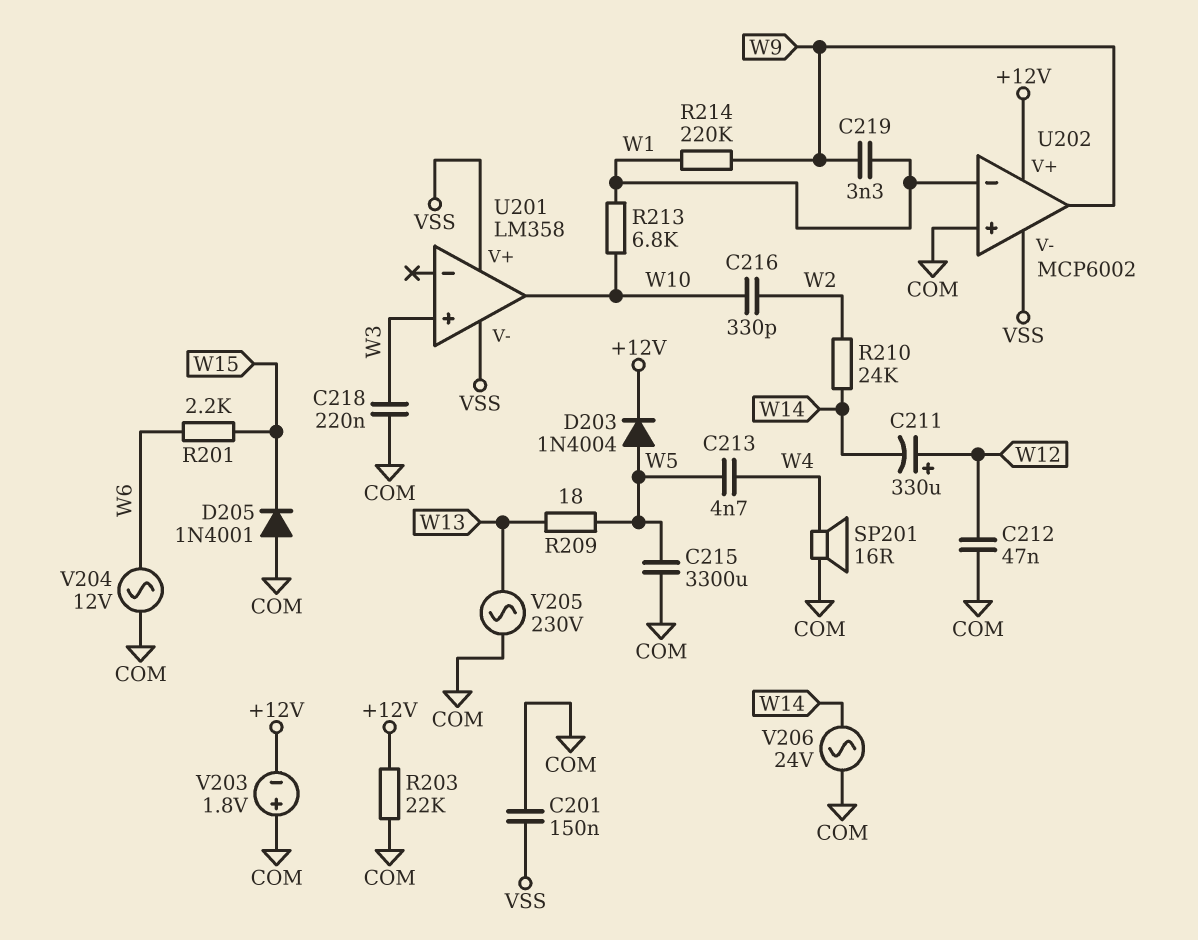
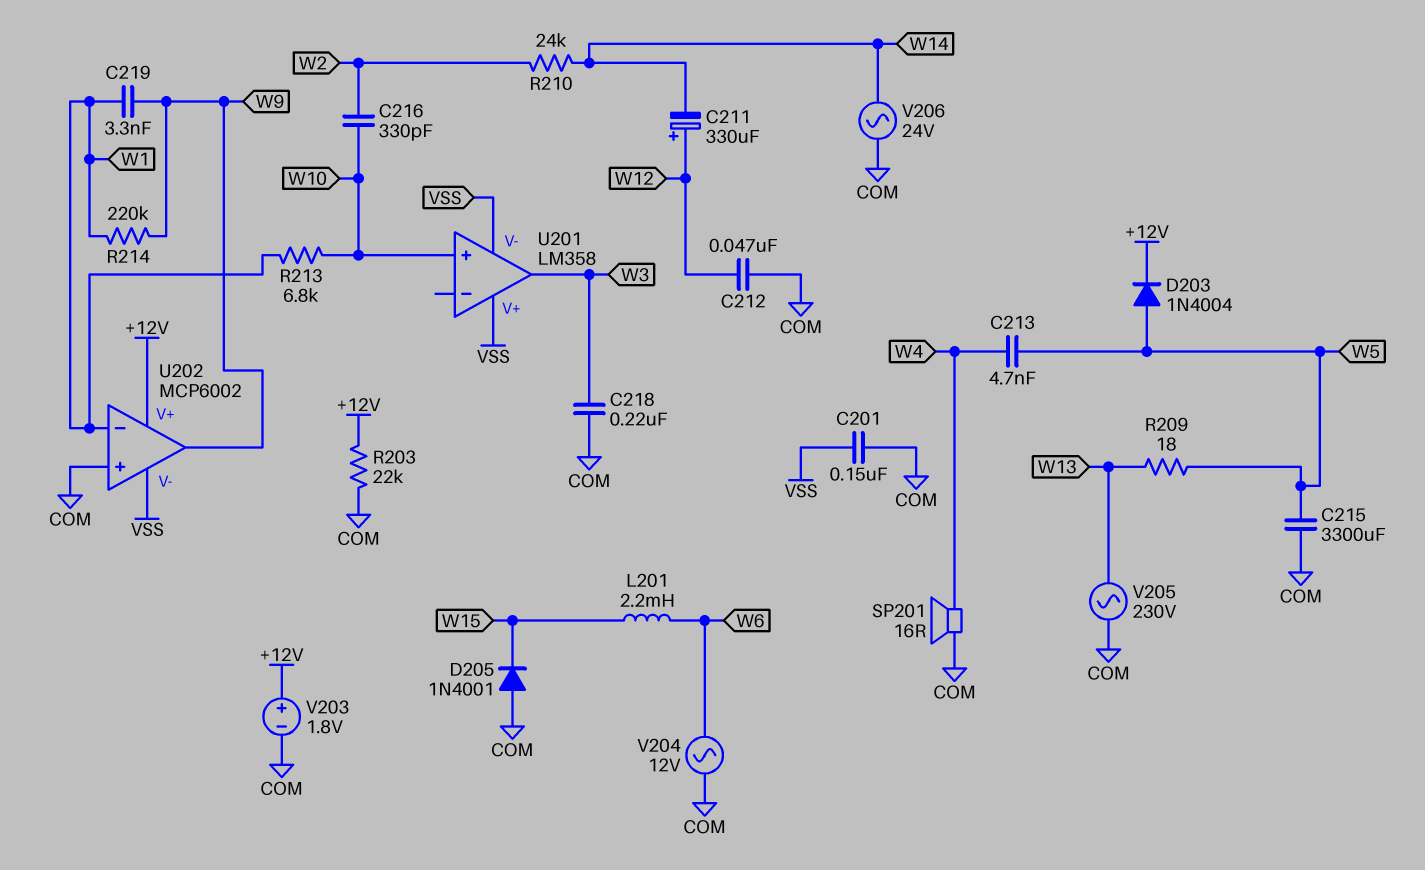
L201: none -> 2.2mH (W6, W15)
R201: 2.2k (W6, W15) -> none
U201 pin in+: W3 -> W10
U201 pin out: W10 -> W3
V203: 1.8V (plus COM, minus +12V) -> 1.8V (plus +12V, minus COM)

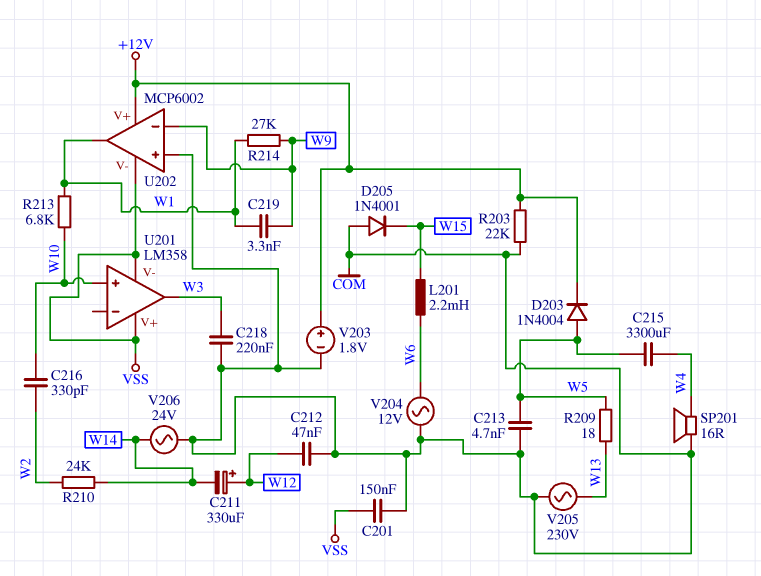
C213: 4.7nF (W4, W5) -> 4.7nF (COM, W5)
C215: 3300uF (COM, W5) -> 3300uF (W4, W5)
R214: 220k (W1, W9) -> 27k (W1, W9)
U202 pin in-: W1 -> W9
U202 pin out: W9 -> W1

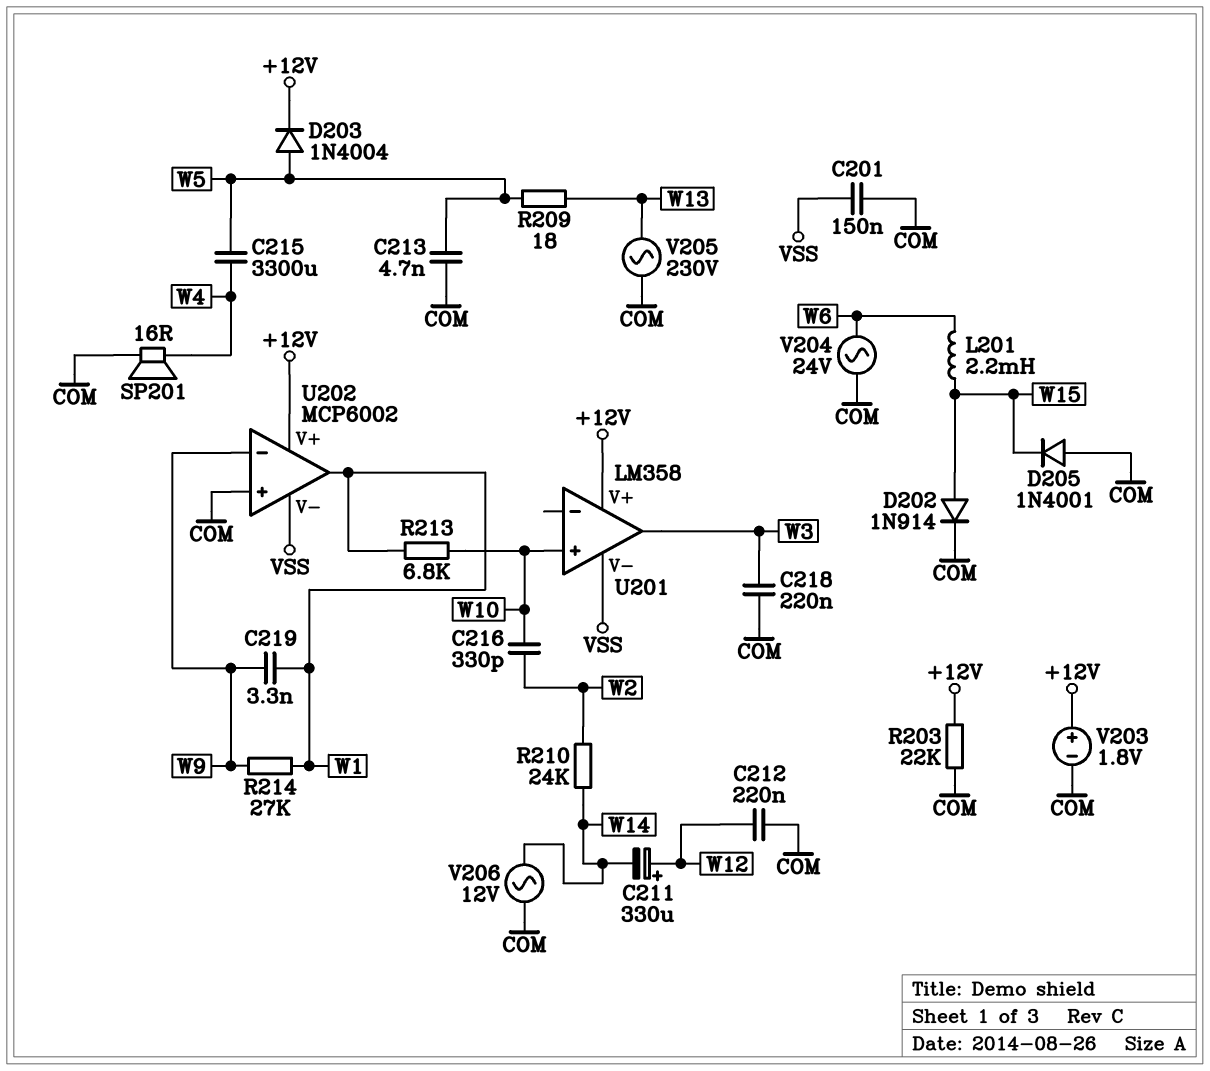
C212: 47nF (COM, W12) -> 220nF (COM, W12)
D202: none -> diode 1N914 (A W15, K COM)
U201 pin V+: VSS -> +12V
V204: AC 12V (COM, W6) -> AC 24V (COM, W6)
V206: AC 24V (COM, W14) -> AC 12V (COM, W14)

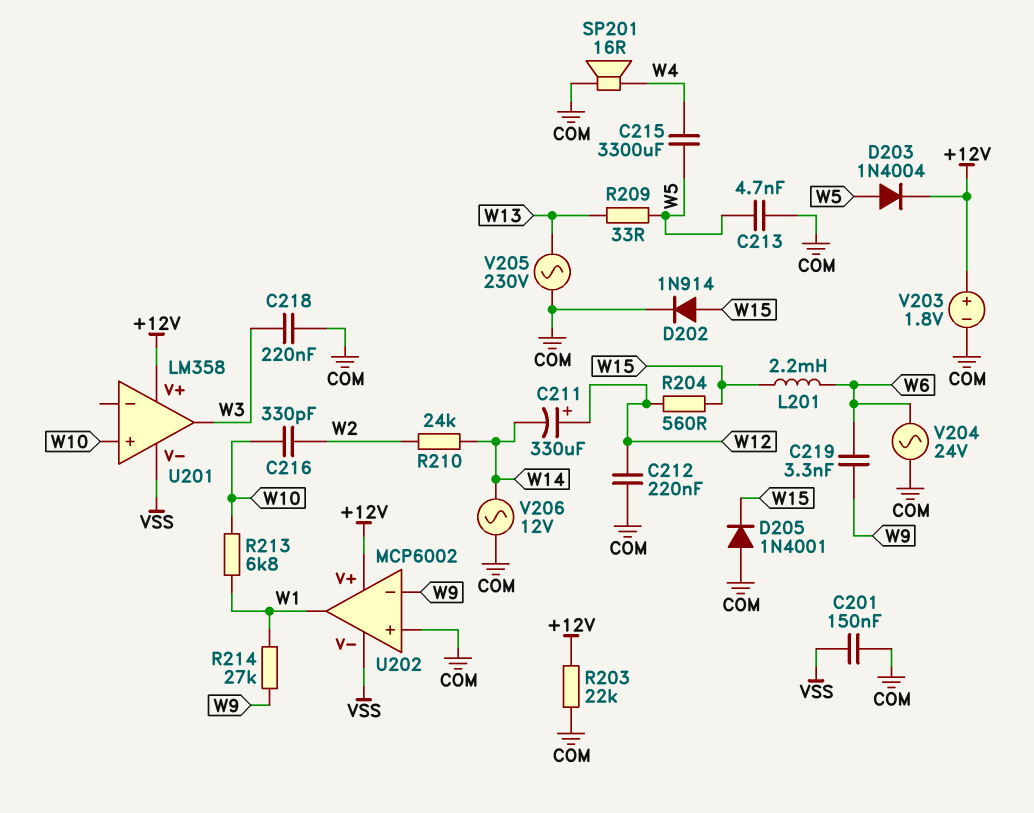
C219: 3.3nF (W1, W9) -> 3.3nF (W6, W9)
R204: none -> 560 (W12, W15)
R209: 18 (W5, W13) -> 33 (W5, W13)

